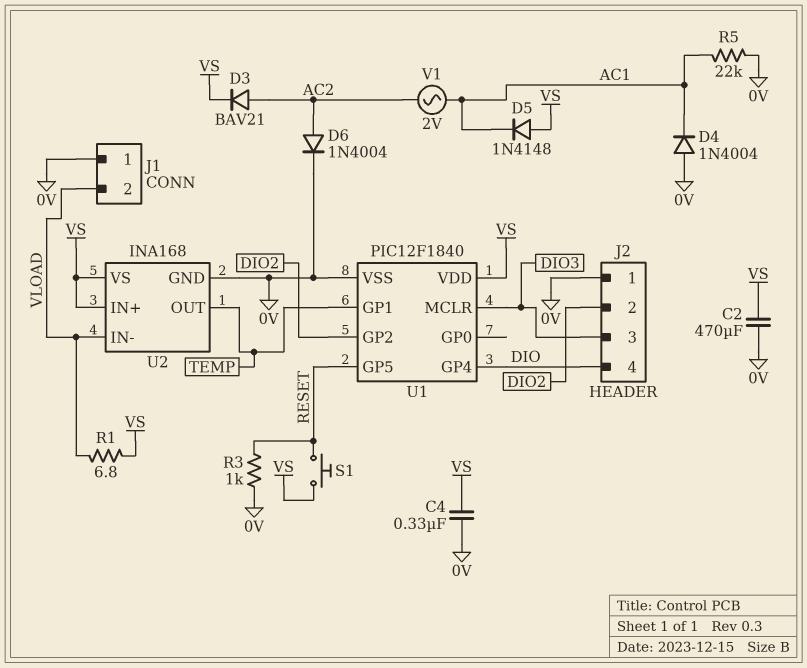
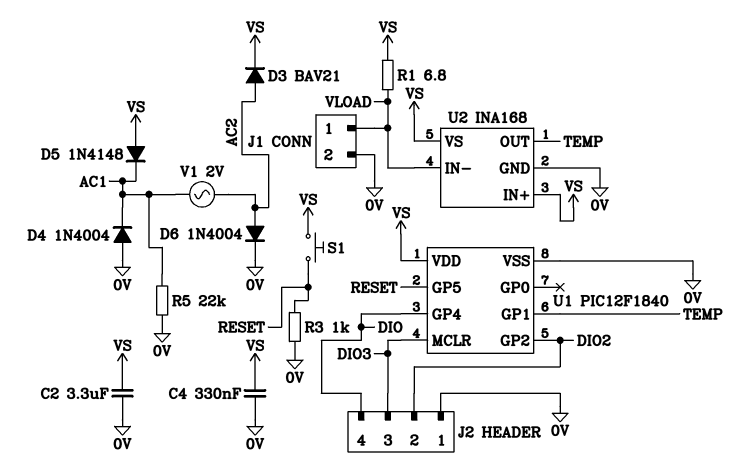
C2: 470uF (0V, VS) -> 3.3uF (0V, VS)
J1 pin 1: 0V -> VLOAD
J1 pin 2: VLOAD -> 0V

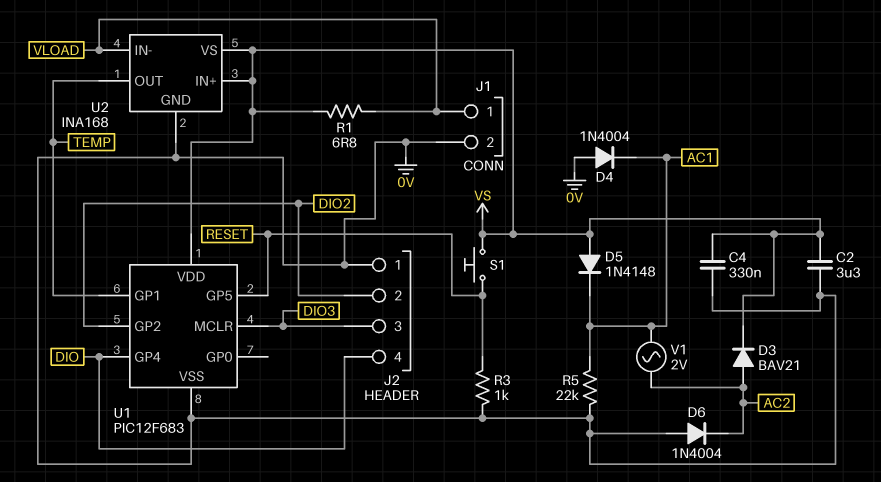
D6: diode 1N4004 (A AC2, K 0V) -> diode 1N4004 (A 0V, K AC2)
U1: PIC12F1840 -> PIC12F683

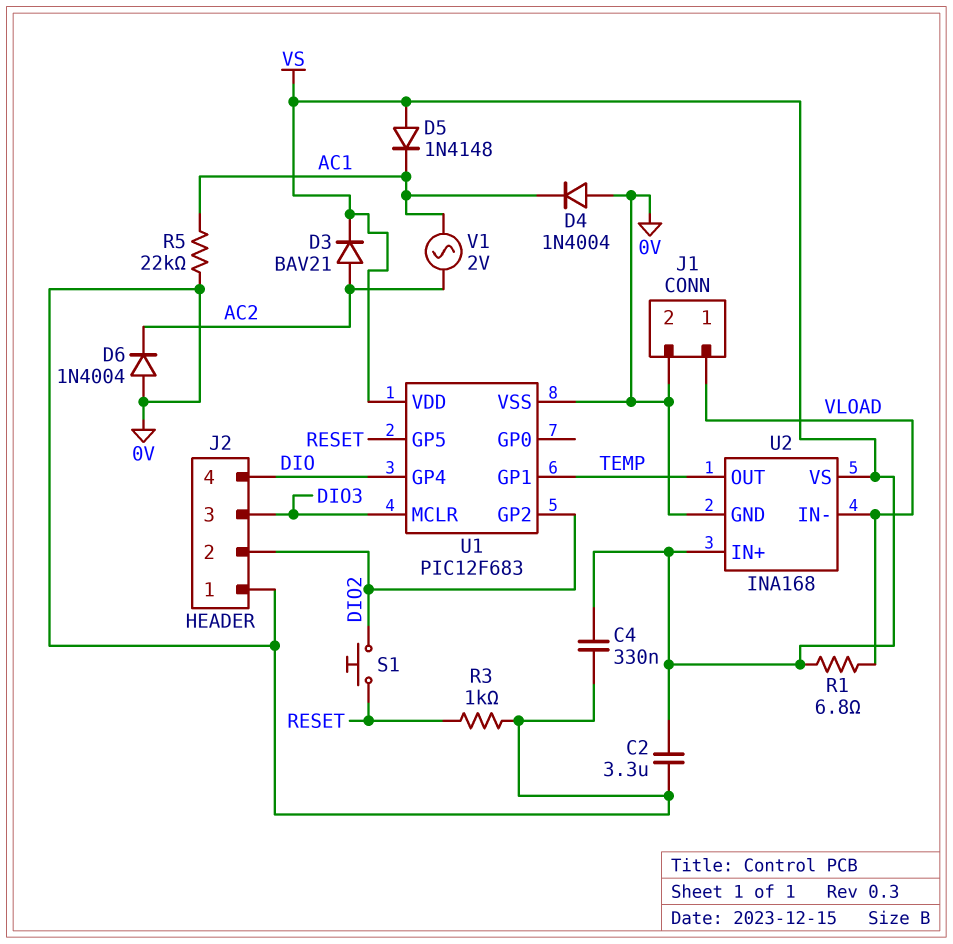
S1: button (RESET, VS) -> button (DIO2, RESET)

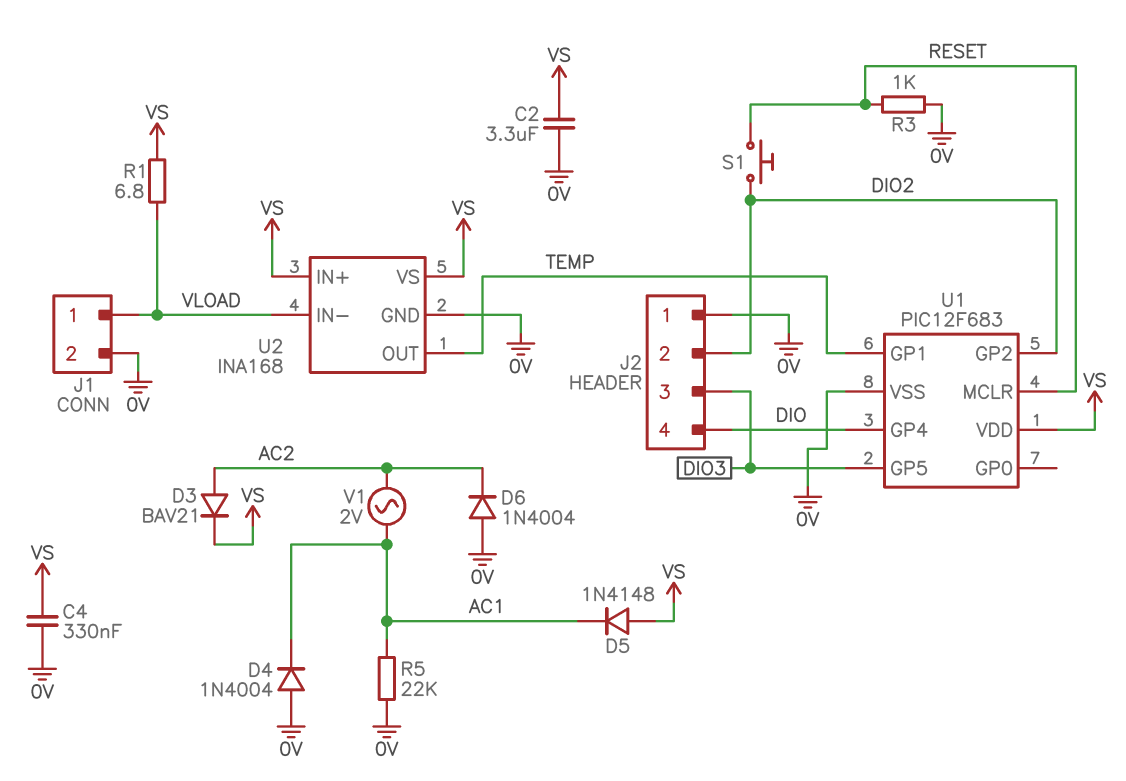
U1 pin GP5: RESET -> DIO3
U1 pin MCLR: DIO3 -> RESET

